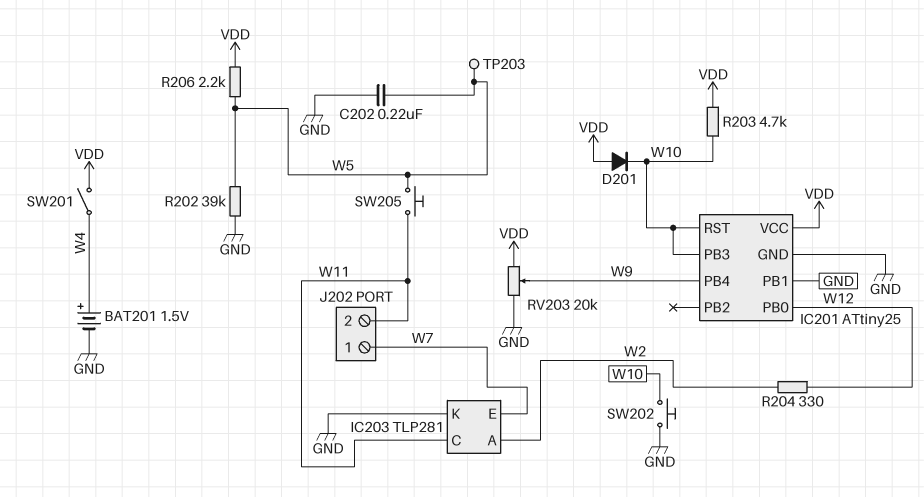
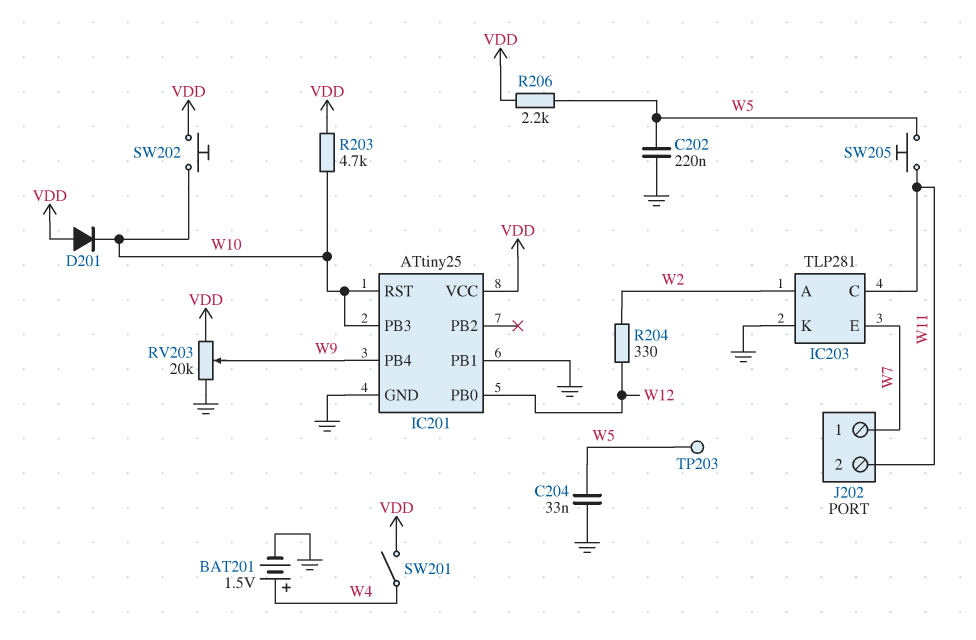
C204: none -> 33nF (GND, W5)
R202: 39k (GND, W5) -> none
SW202: button (GND, W10) -> button (VDD, W10)

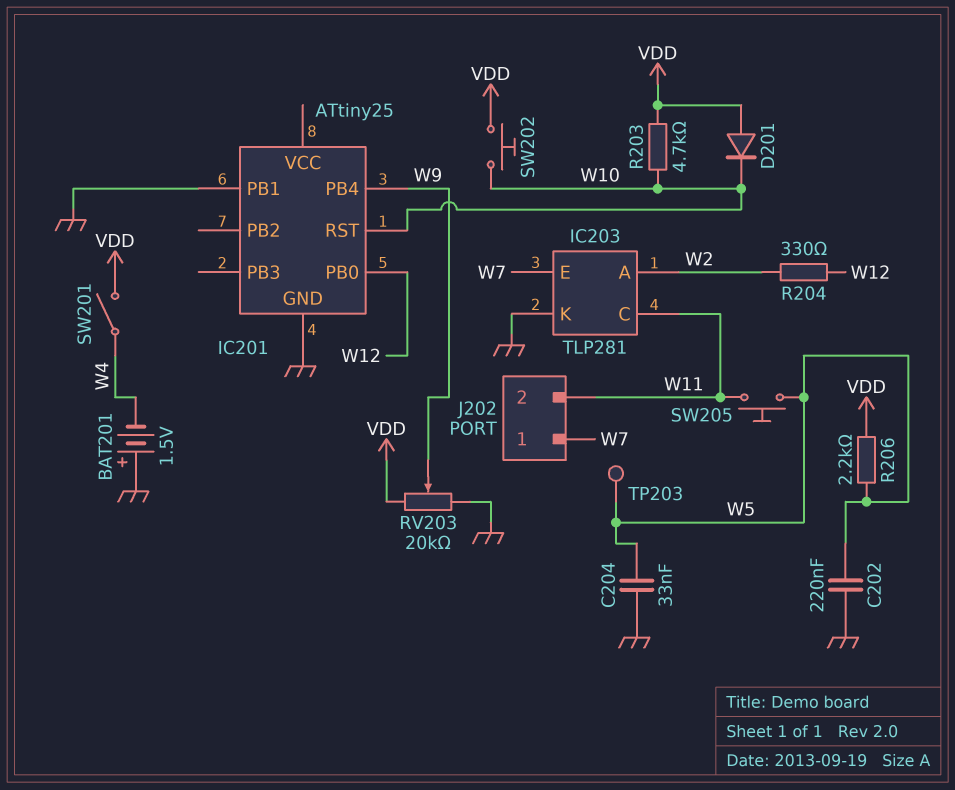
BAT201: 1.5V (plus W4, minus GND) -> 1.5V (plus GND, minus W4)
IC201 pin PB3: W10 -> none
IC201 pin VCC: VDD -> none

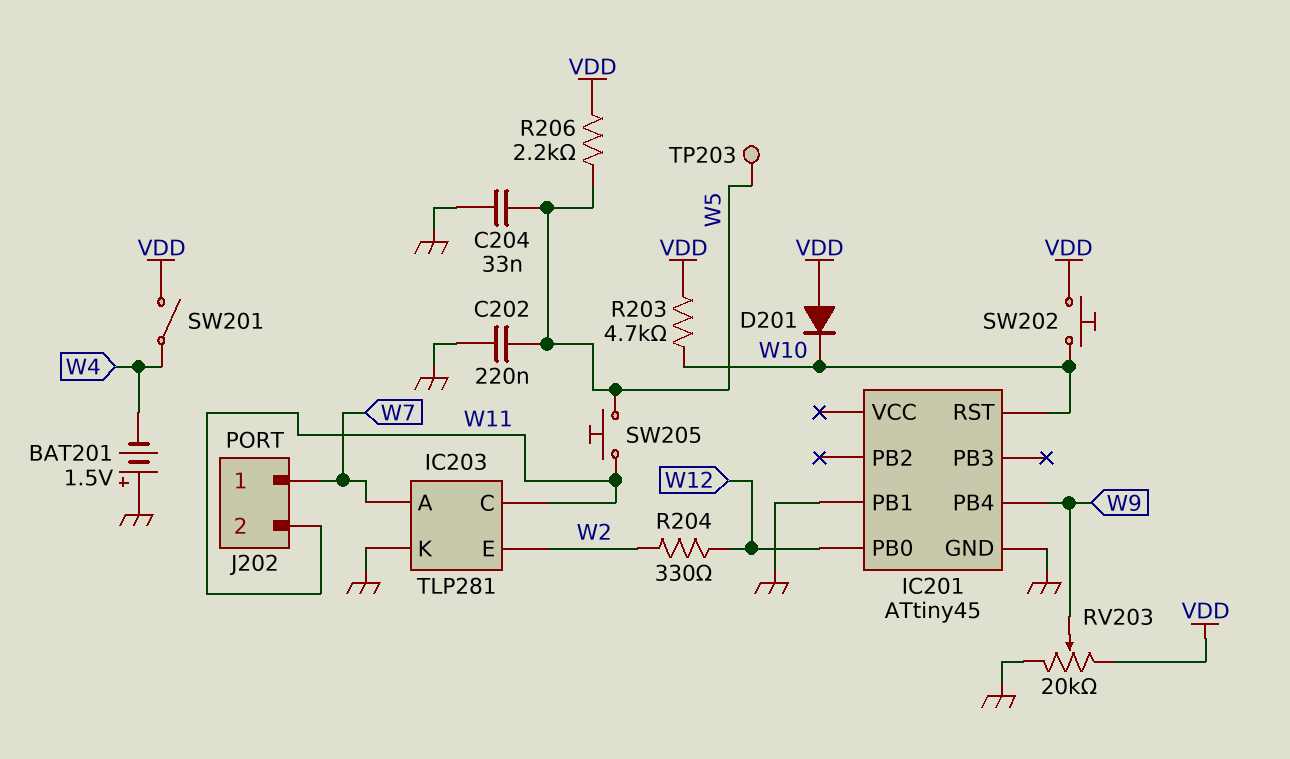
IC201: ATtiny25 -> ATtiny45
IC203 pin A: W2 -> W7
IC203 pin E: W7 -> W2

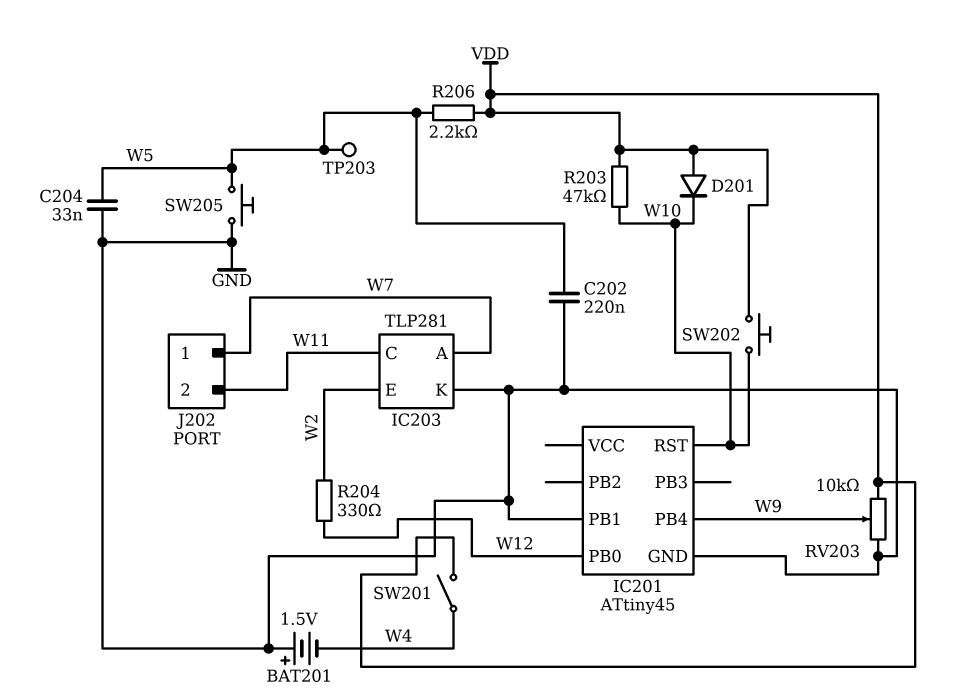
R203: 4.7k (VDD, W10) -> 47k (VDD, W10)
RV203: 20k (GND, VDD, wiper W9) -> 10k (GND, VDD, wiper W9)
SW205: button (W5, W11) -> button (GND, W5)

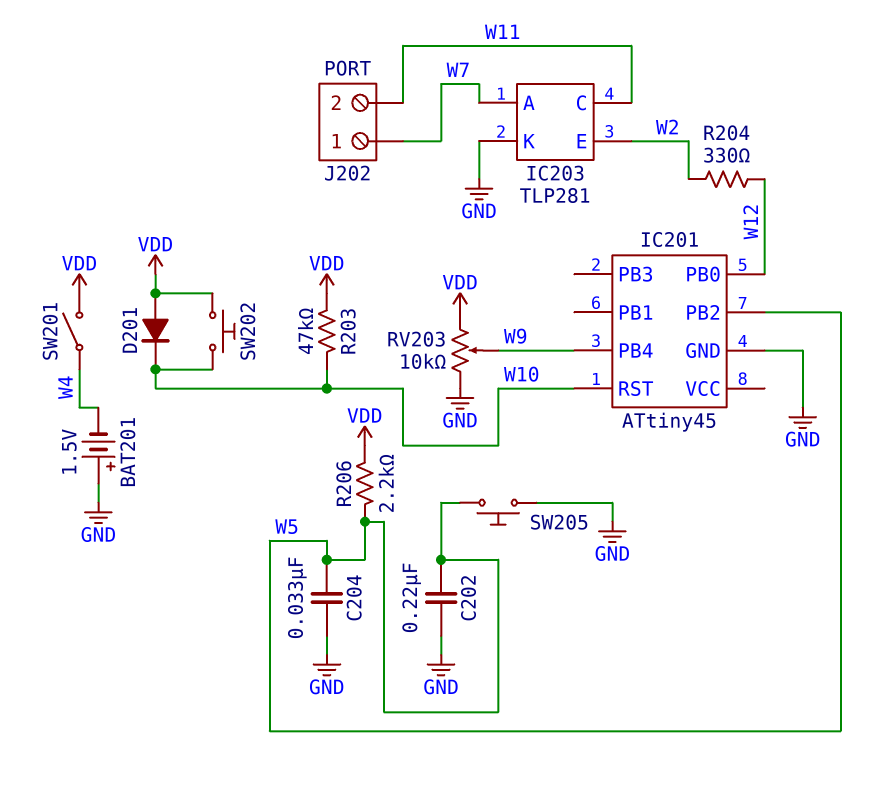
IC201 pin PB1: GND -> none
IC201 pin PB2: none -> W5
TP203: test point (W5) -> none

